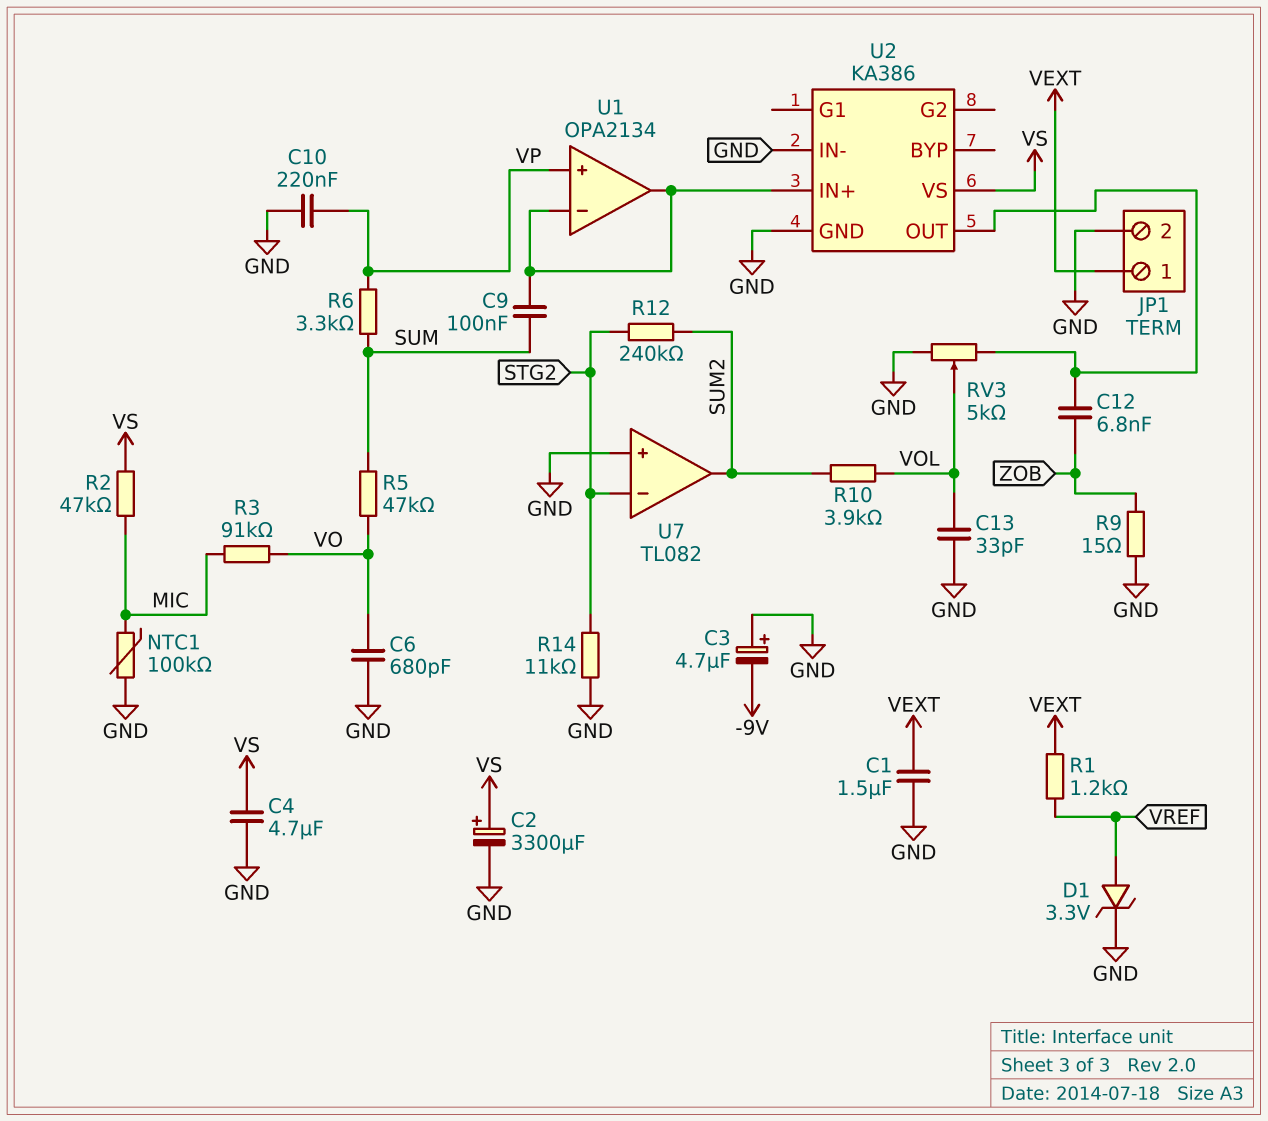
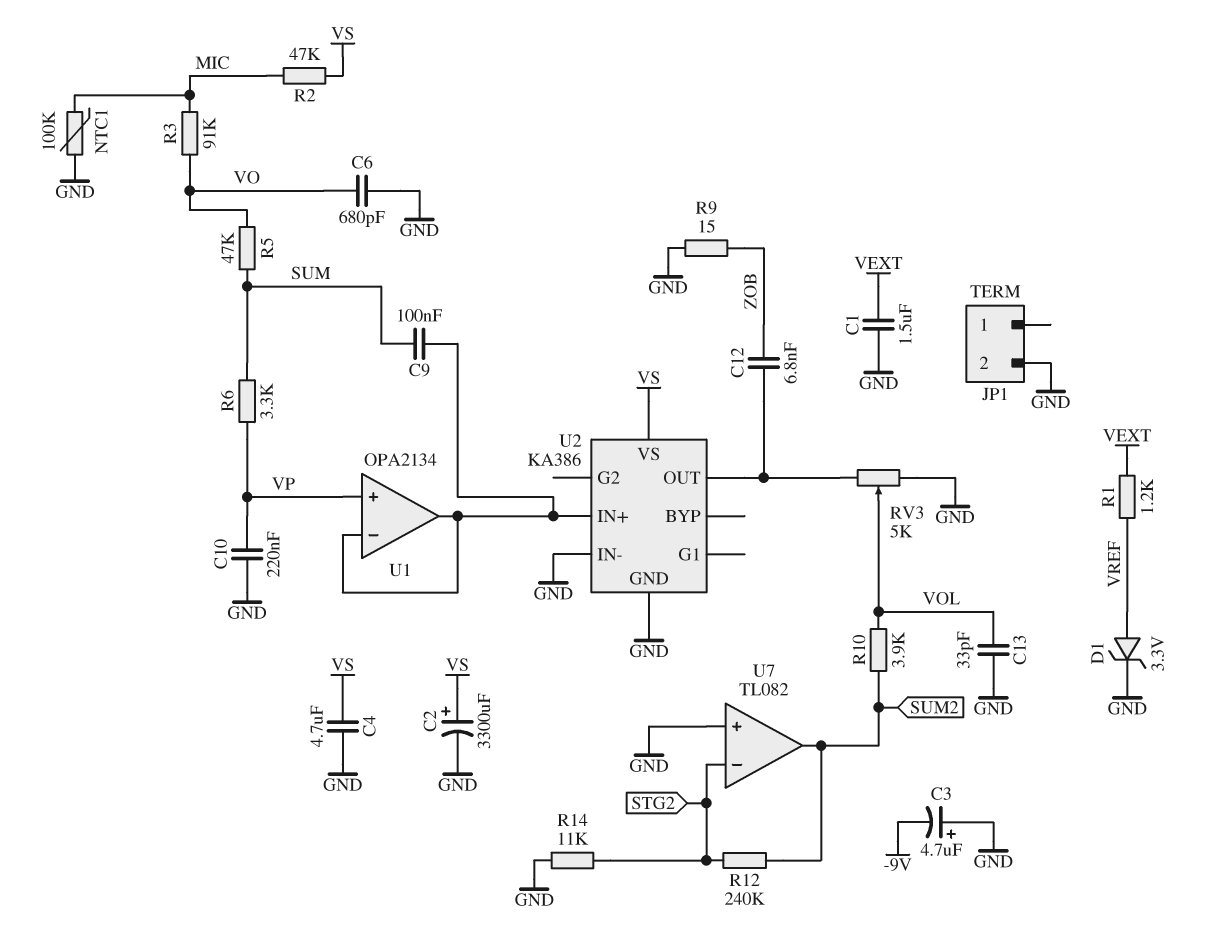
JP1 pin 1: VEXT -> none

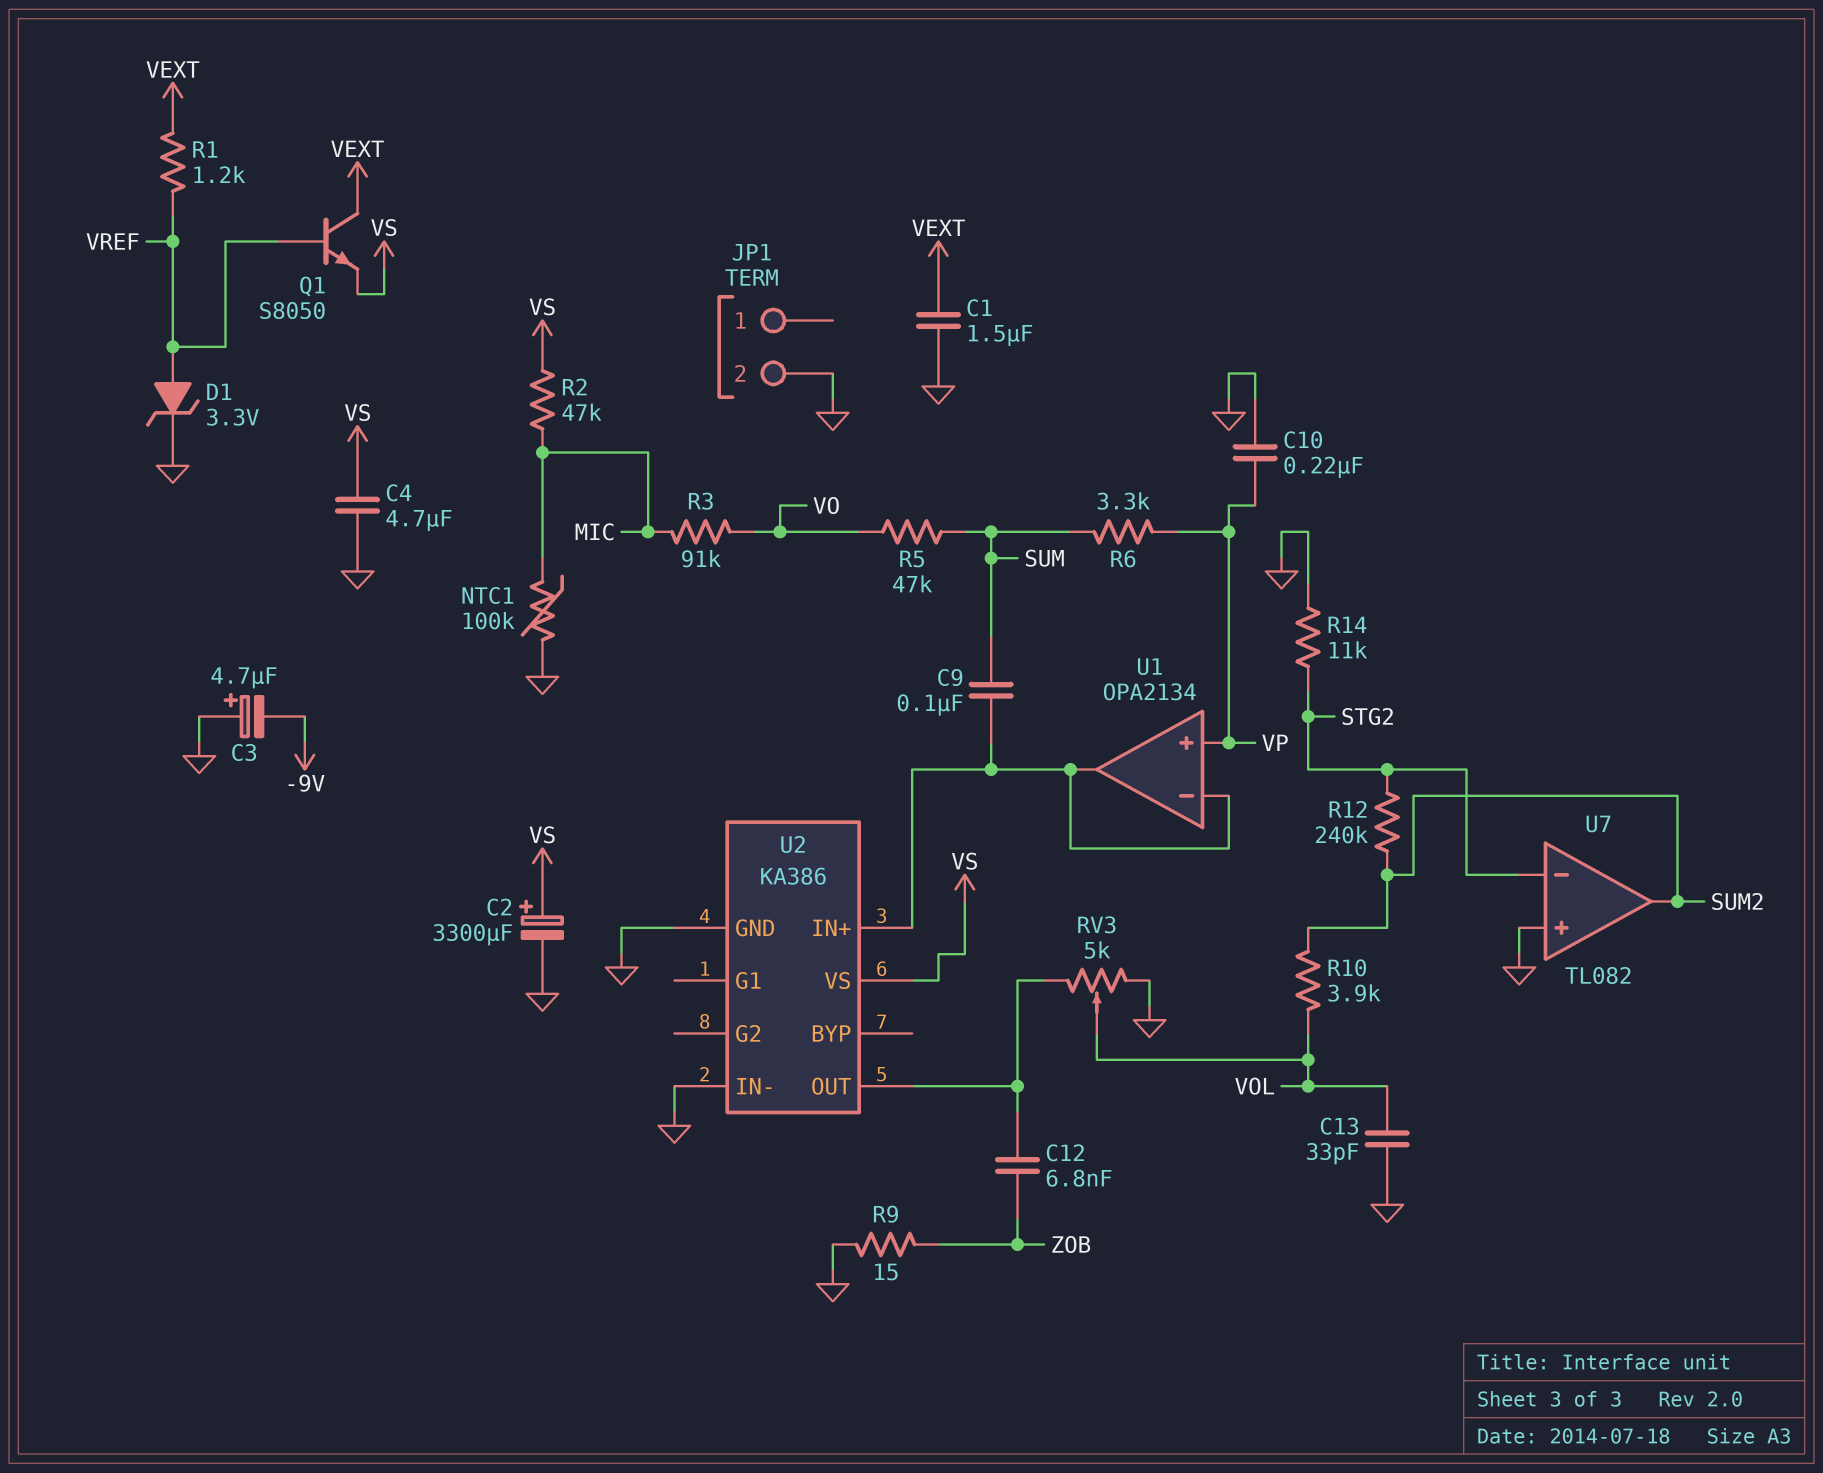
C6: 680pF (GND, VO) -> none
Q1: none -> NPN S8050 (B VREF, C VEXT, E VS)

